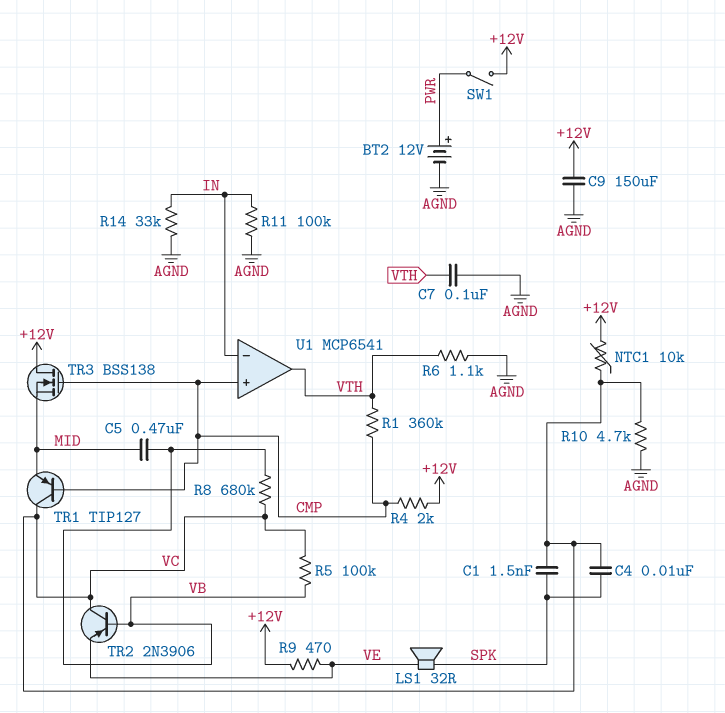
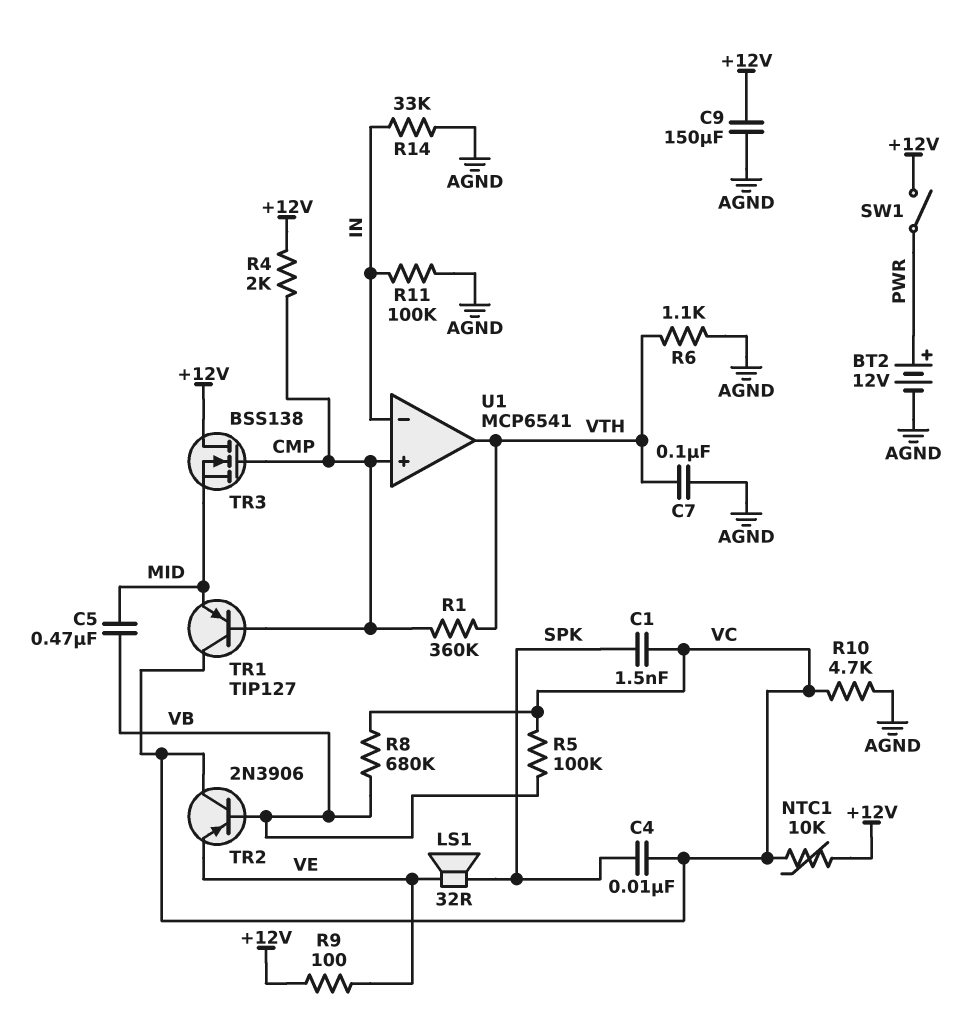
R9: 470 (+12V, VE) -> 100 (+12V, VE)

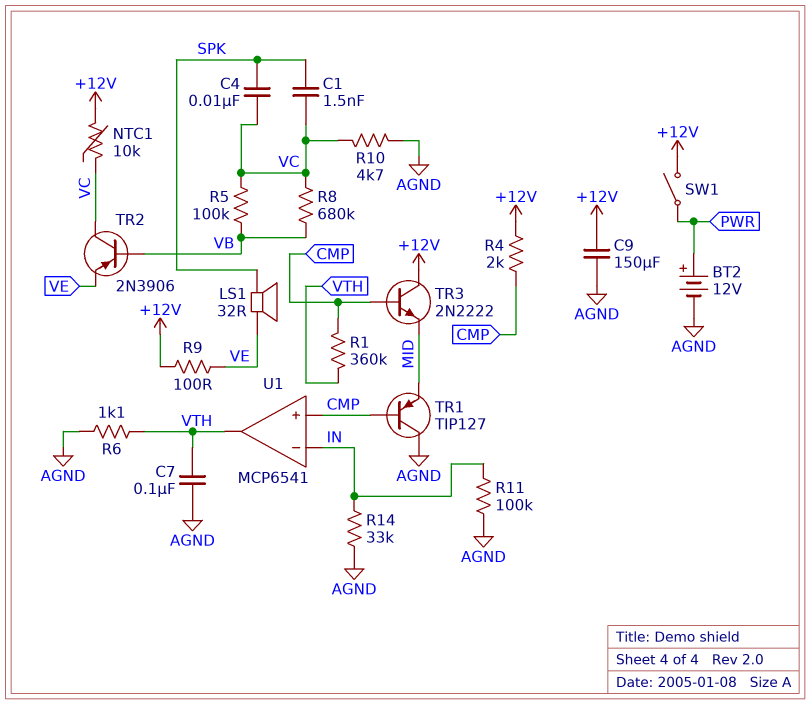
C5: 470nF (MID, VB) -> none
TR1: PNP TIP127 (B CMP, C VC, E MID) -> PNP TIP127 (B CMP, C AGND, E MID)
TR3: NMOS BSS138 (G CMP, D +12V, S MID) -> NPN 2N2222 (B CMP, C +12V, E MID)

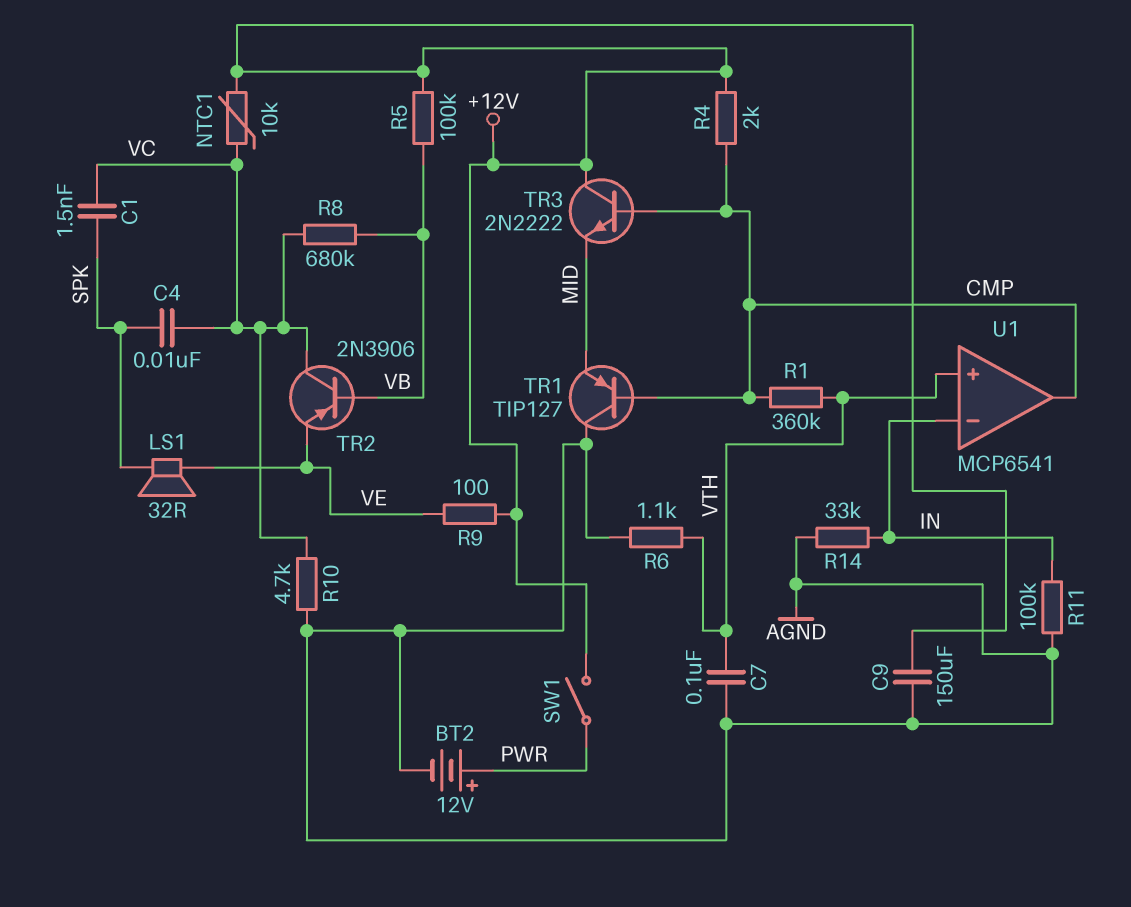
R5: 100k (VB, VC) -> 100k (+12V, VB)
U1 pin in+: CMP -> VTH
U1 pin out: VTH -> CMP

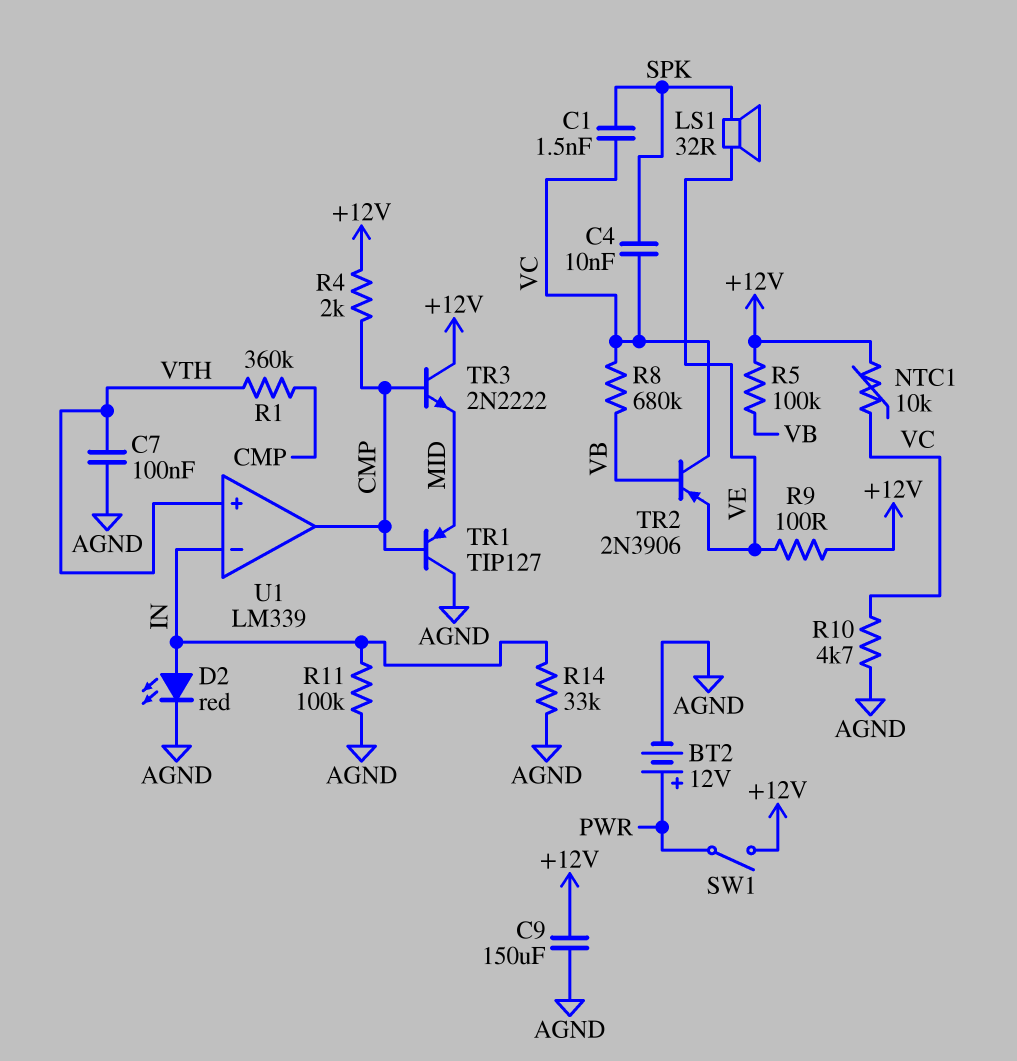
D2: none -> LED red (A IN, K AGND)
R6: 1.1k (AGND, VTH) -> none
U1: MCP6541 -> LM339

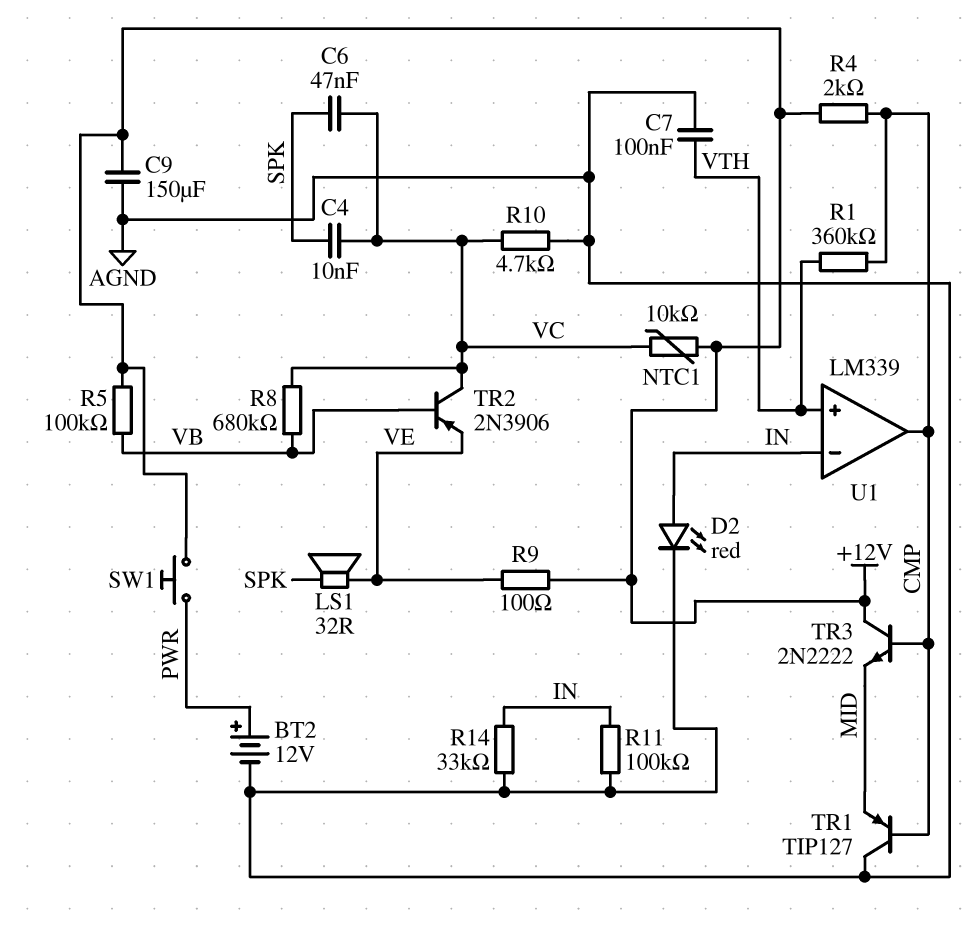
C1: 1.5nF (SPK, VC) -> none
C6: none -> 47nF (SPK, VC)
SW1: switch (+12V, PWR) -> button (+12V, PWR)

